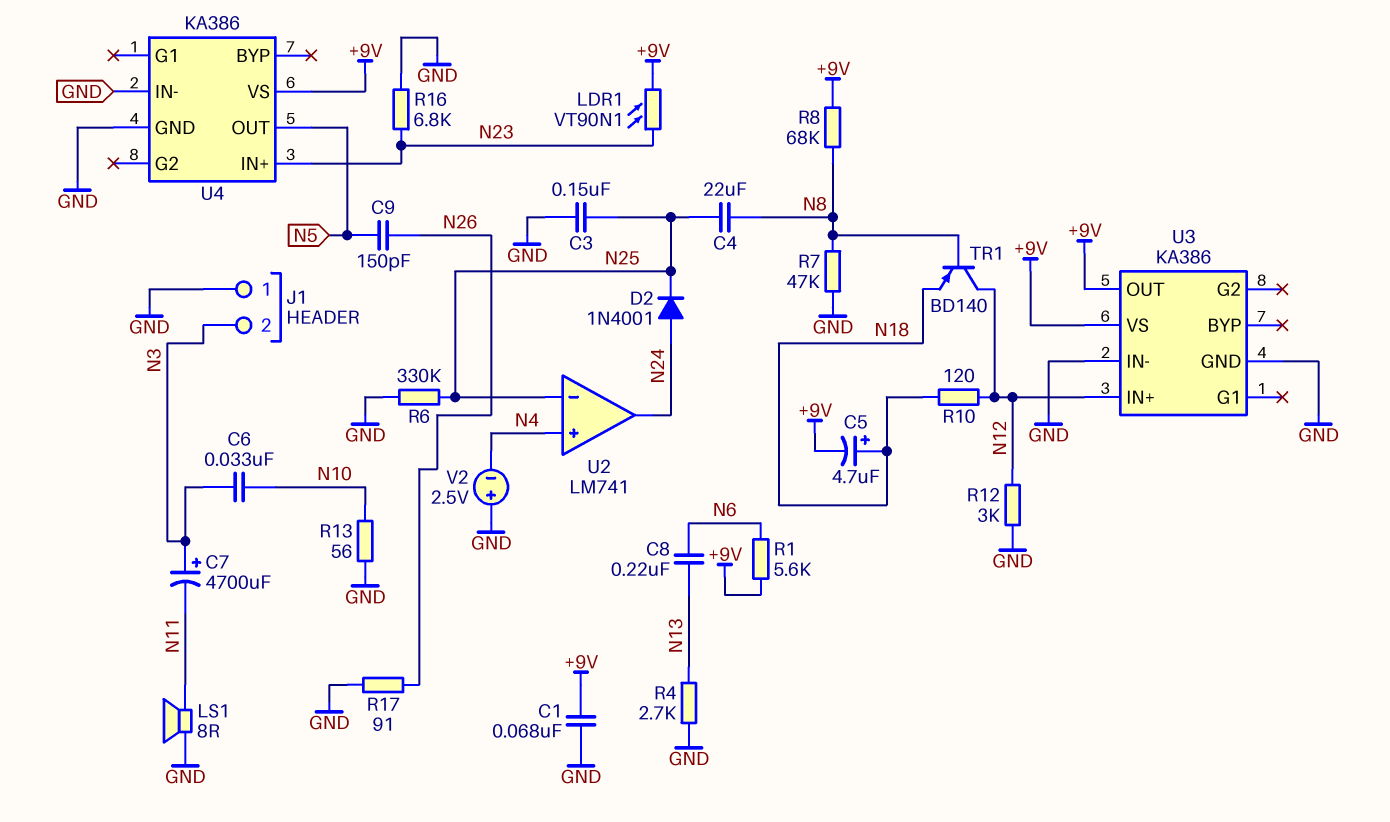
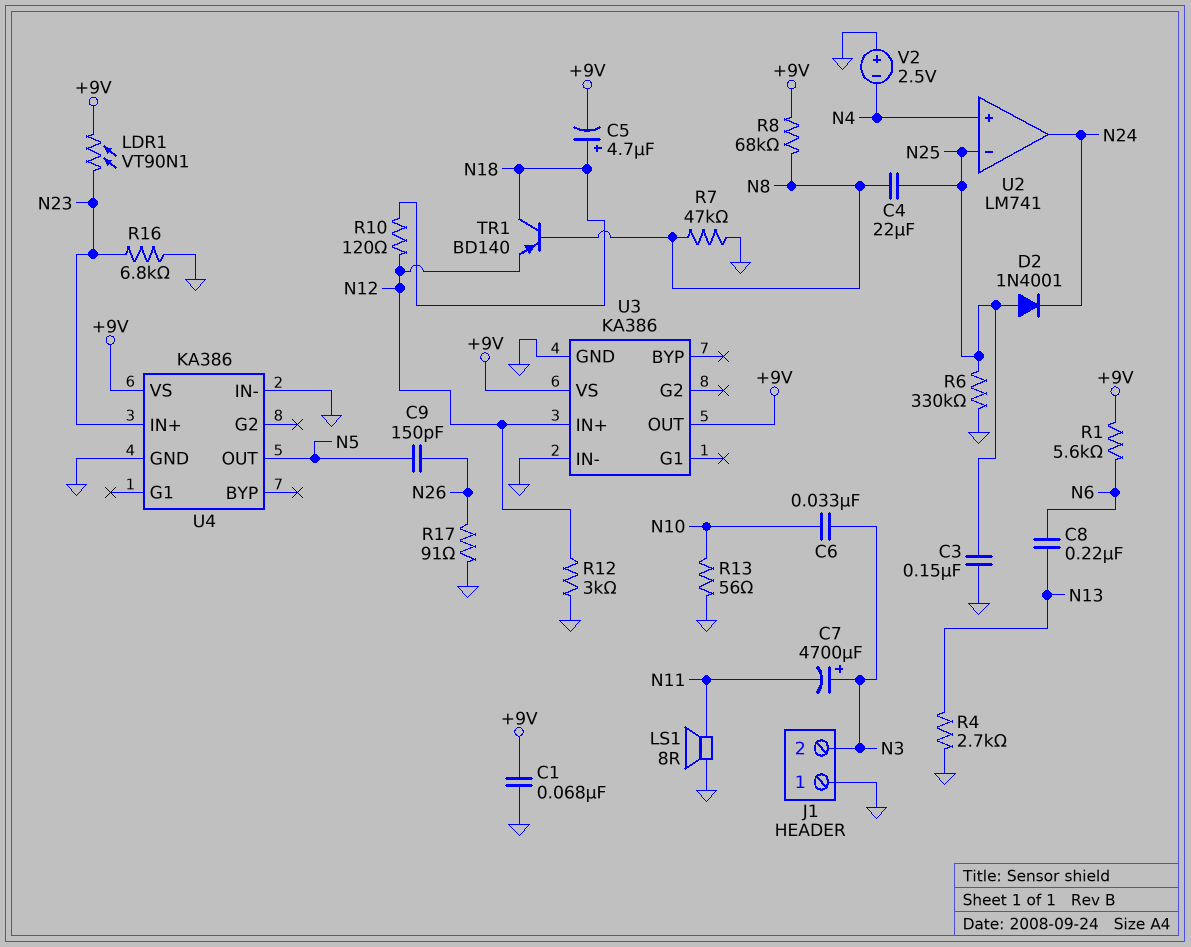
D2: diode 1N4001 (A N24, K N25) -> diode 1N4001 (A N25, K N24)
TR1: PNP BD140 (B N8, C N12, E N18) -> PNP BD140 (B N8, C N18, E N12)

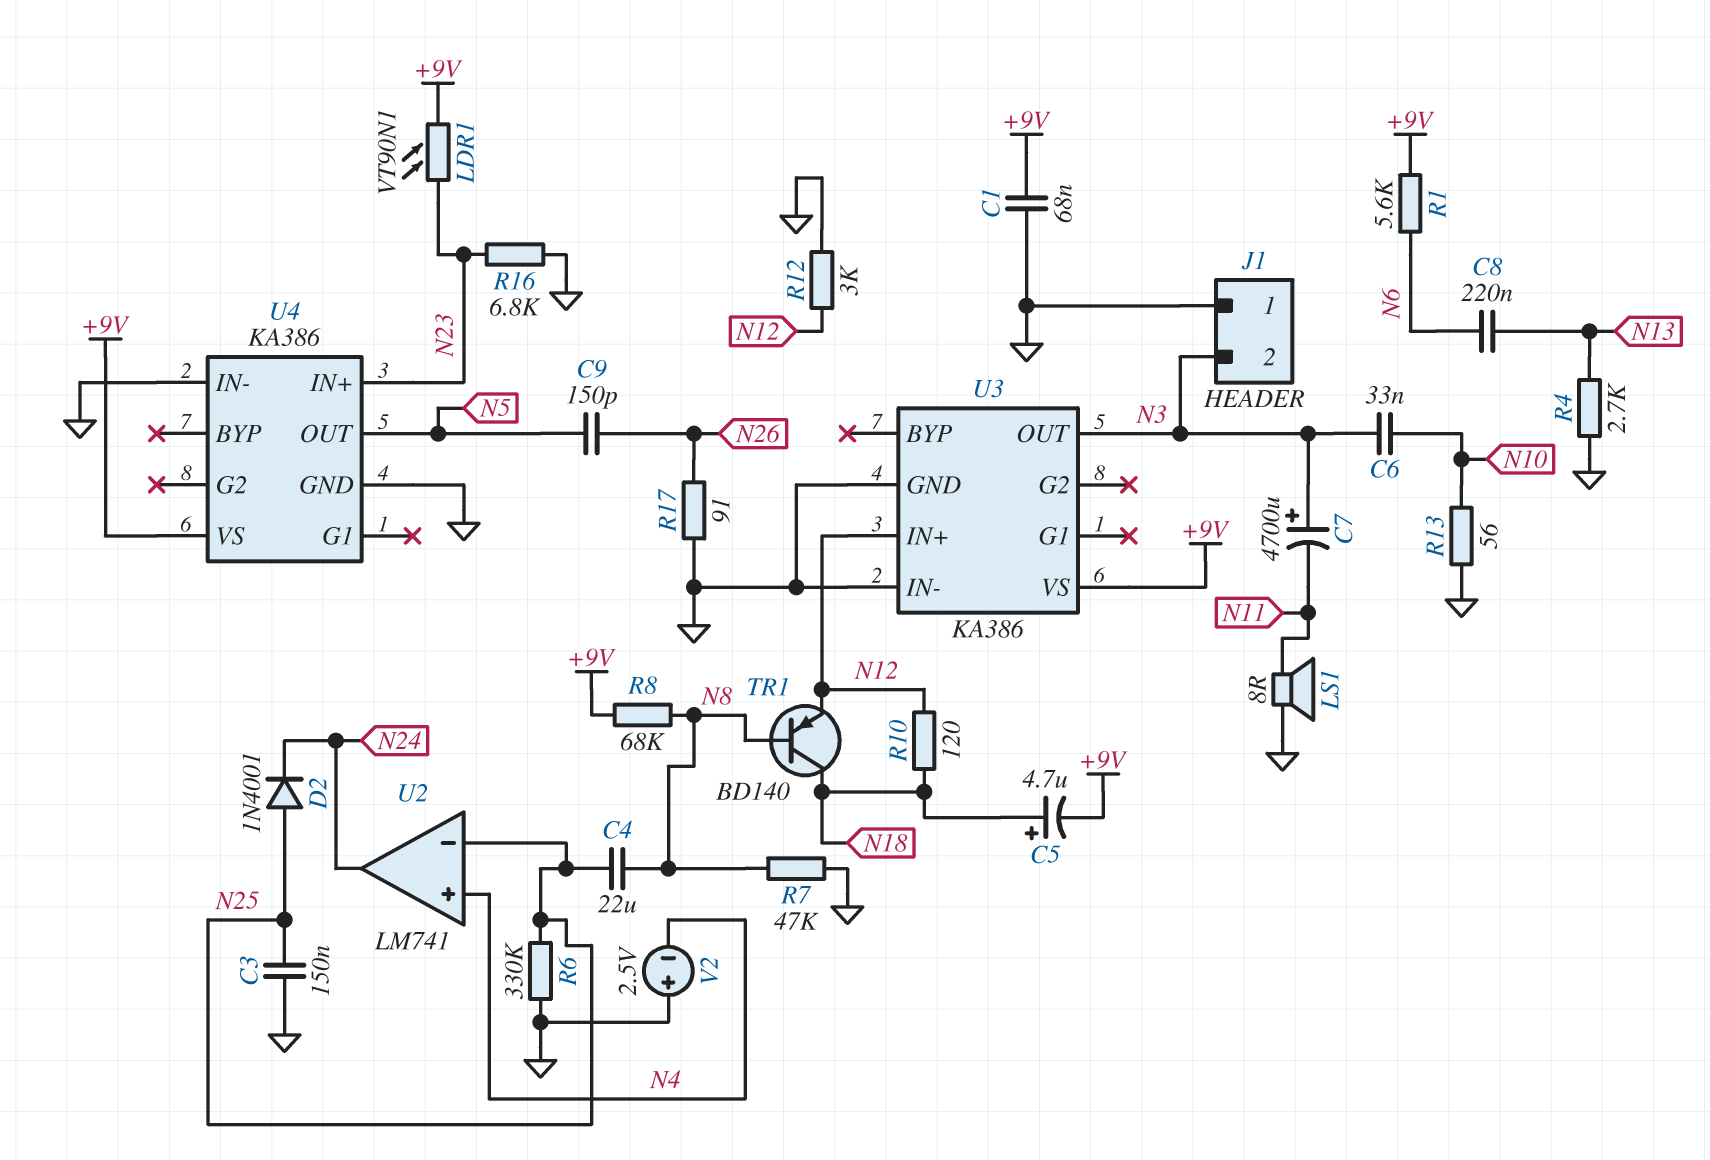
U3 pin OUT: +9V -> N3

